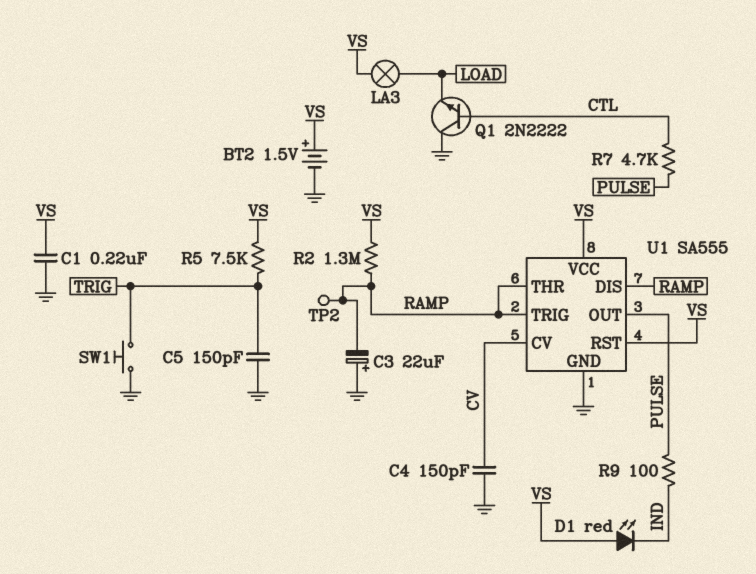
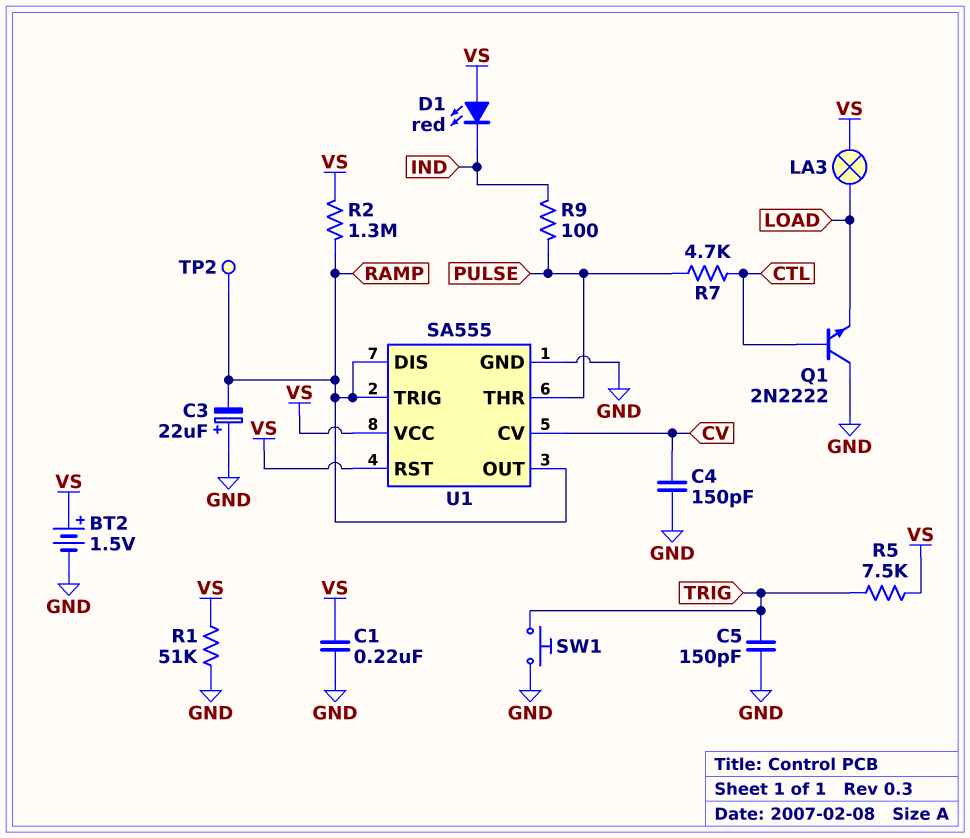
R1: none -> 51k (GND, VS)
U1 pin OUT: PULSE -> RAMP
U1 pin THR: RAMP -> PULSE

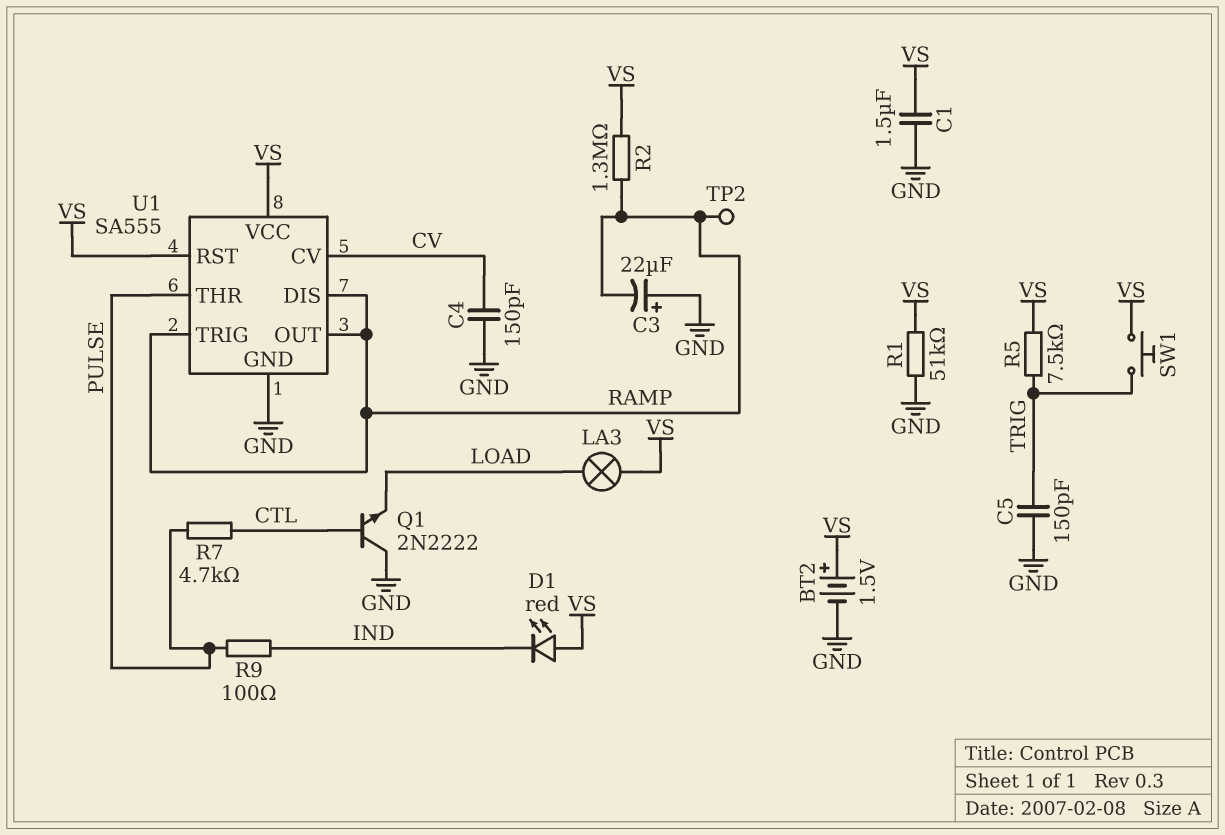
C1: 220nF (GND, VS) -> 1.5uF (GND, VS)
SW1: button (GND, TRIG) -> button (TRIG, VS)

